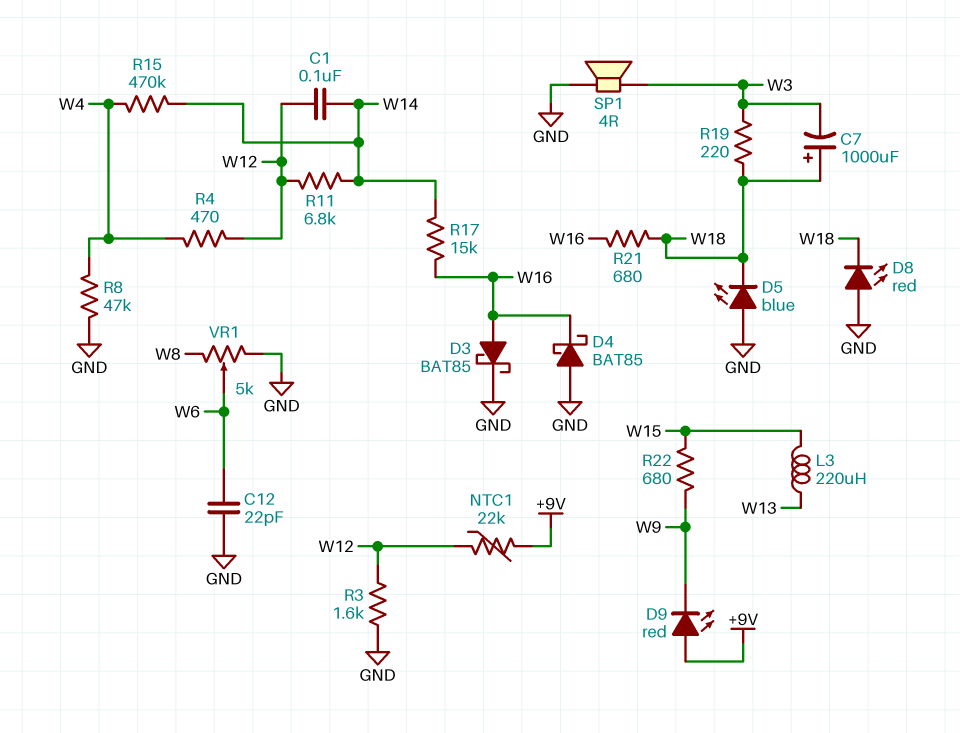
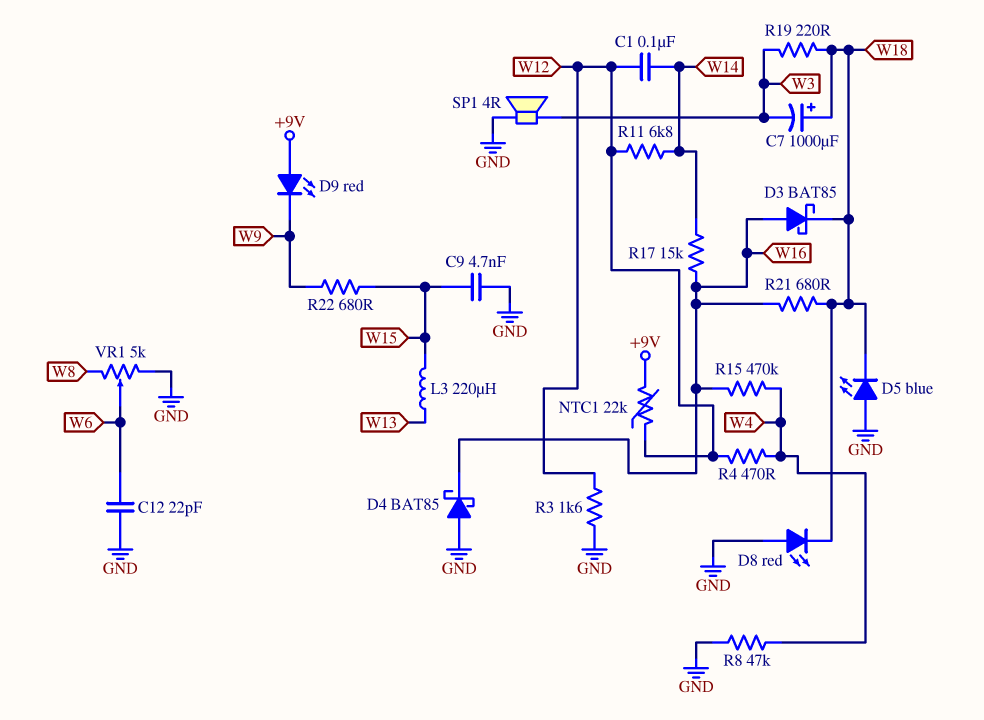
C9: none -> 4.7nF (GND, W15)
D3: schottky BAT85 (A W16, K GND) -> schottky BAT85 (A W16, K W18)
R15: 470k (W4, W14) -> 470k (W4, W16)

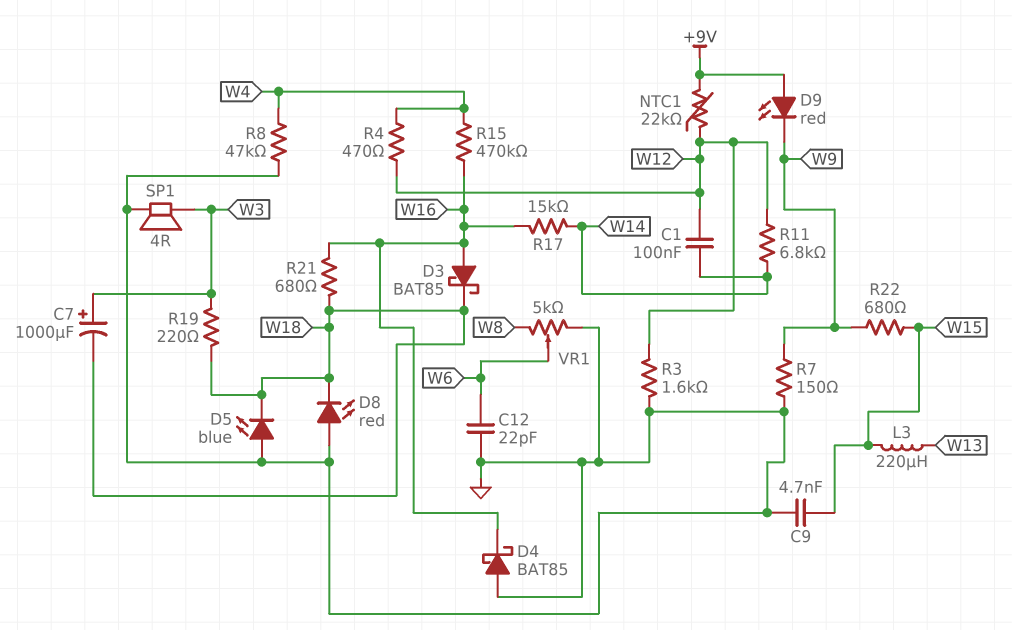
C7: 1000uF (plus W18, minus W3) -> 1000uF (plus W3, minus W18)
R7: none -> 150 (GND, W9)

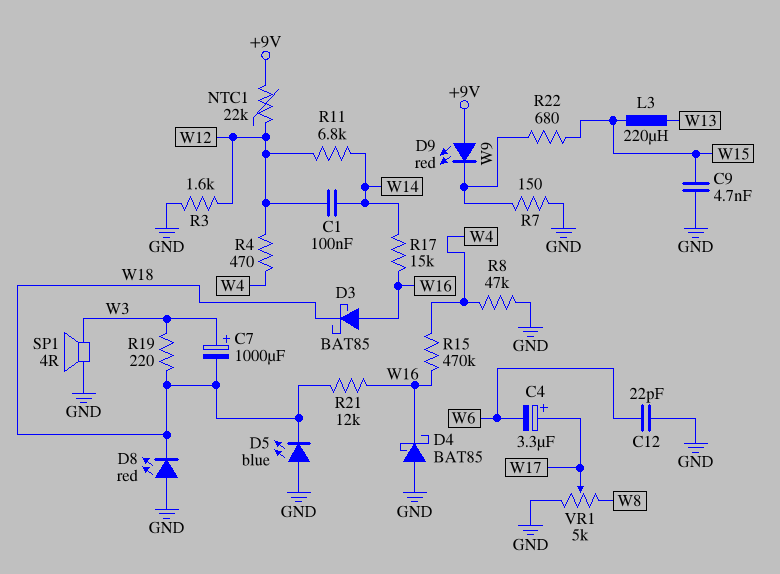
C4: none -> 3.3uF (plus W17, minus W6)
R21: 680 (W16, W18) -> 12k (W16, W18)
VR1: 5k (GND, W8, wiper W6) -> 5k (GND, W8, wiper W17)

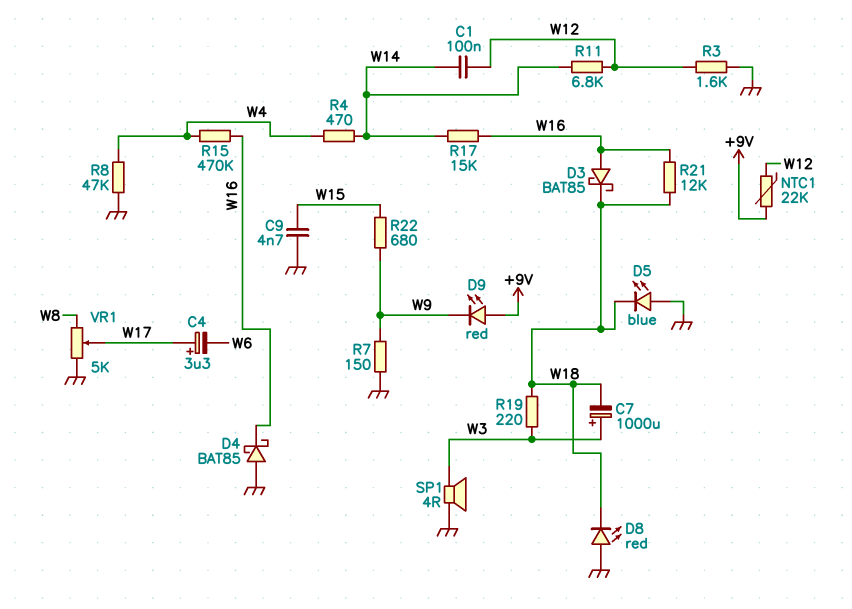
C12: 22pF (GND, W6) -> none
L3: 220uH (W13, W15) -> none
R4: 470 (W4, W12) -> 470 (W4, W14)

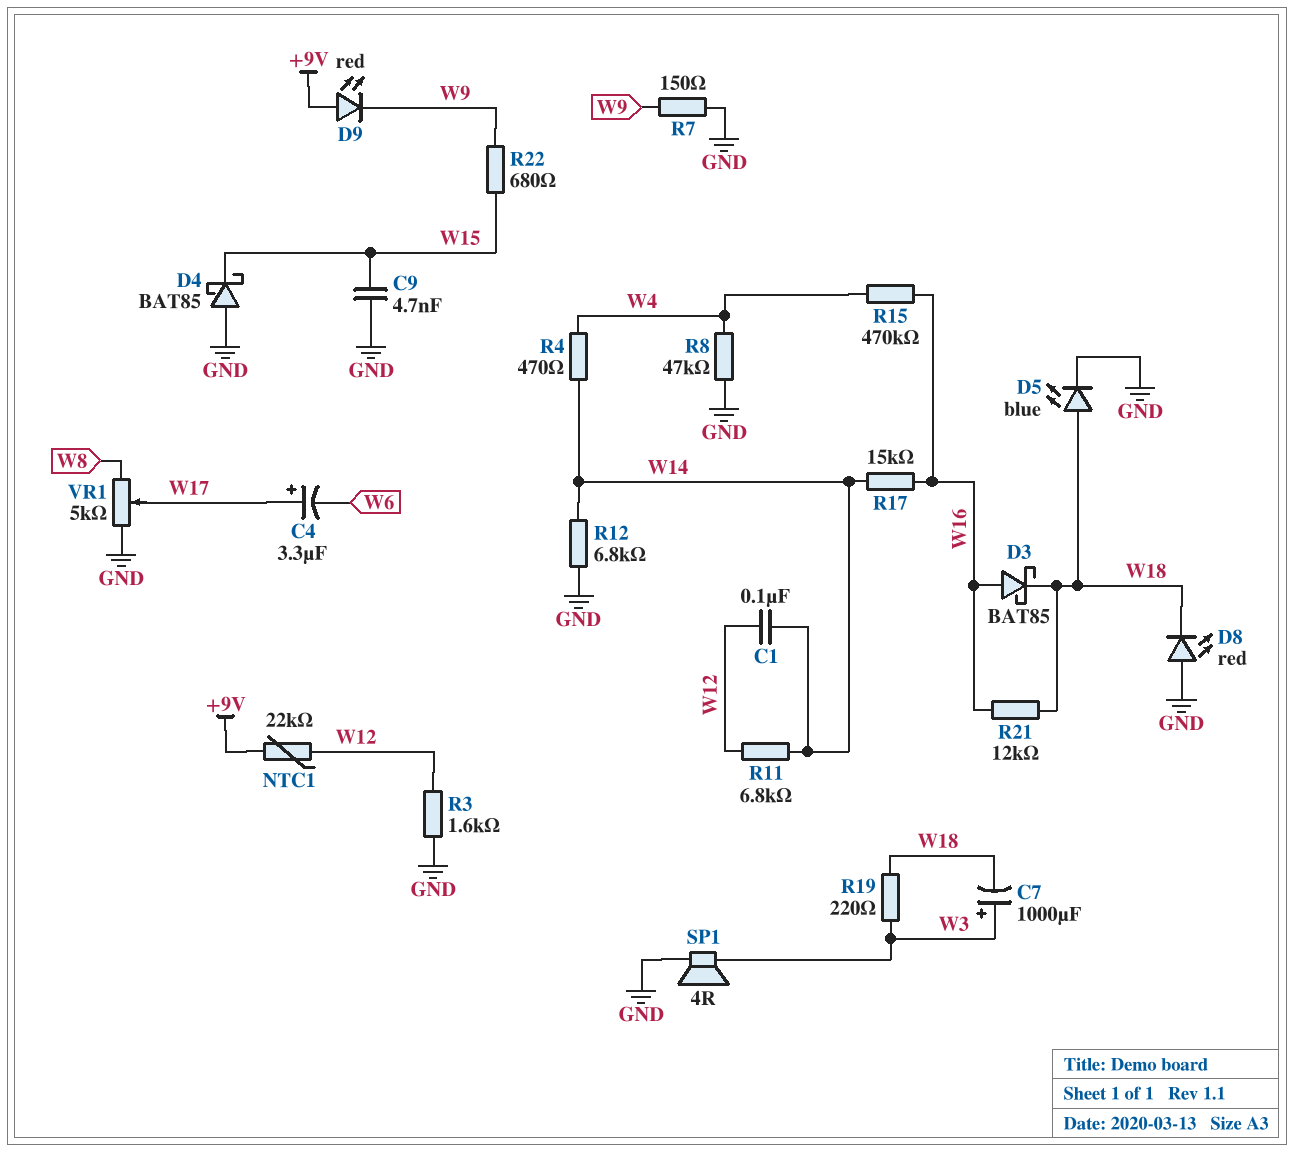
D4: schottky BAT85 (A GND, K W16) -> schottky BAT85 (A GND, K W15)
D5: LED blue (A GND, K W18) -> LED blue (A W18, K GND)
R12: none -> 6.8k (GND, W14)

